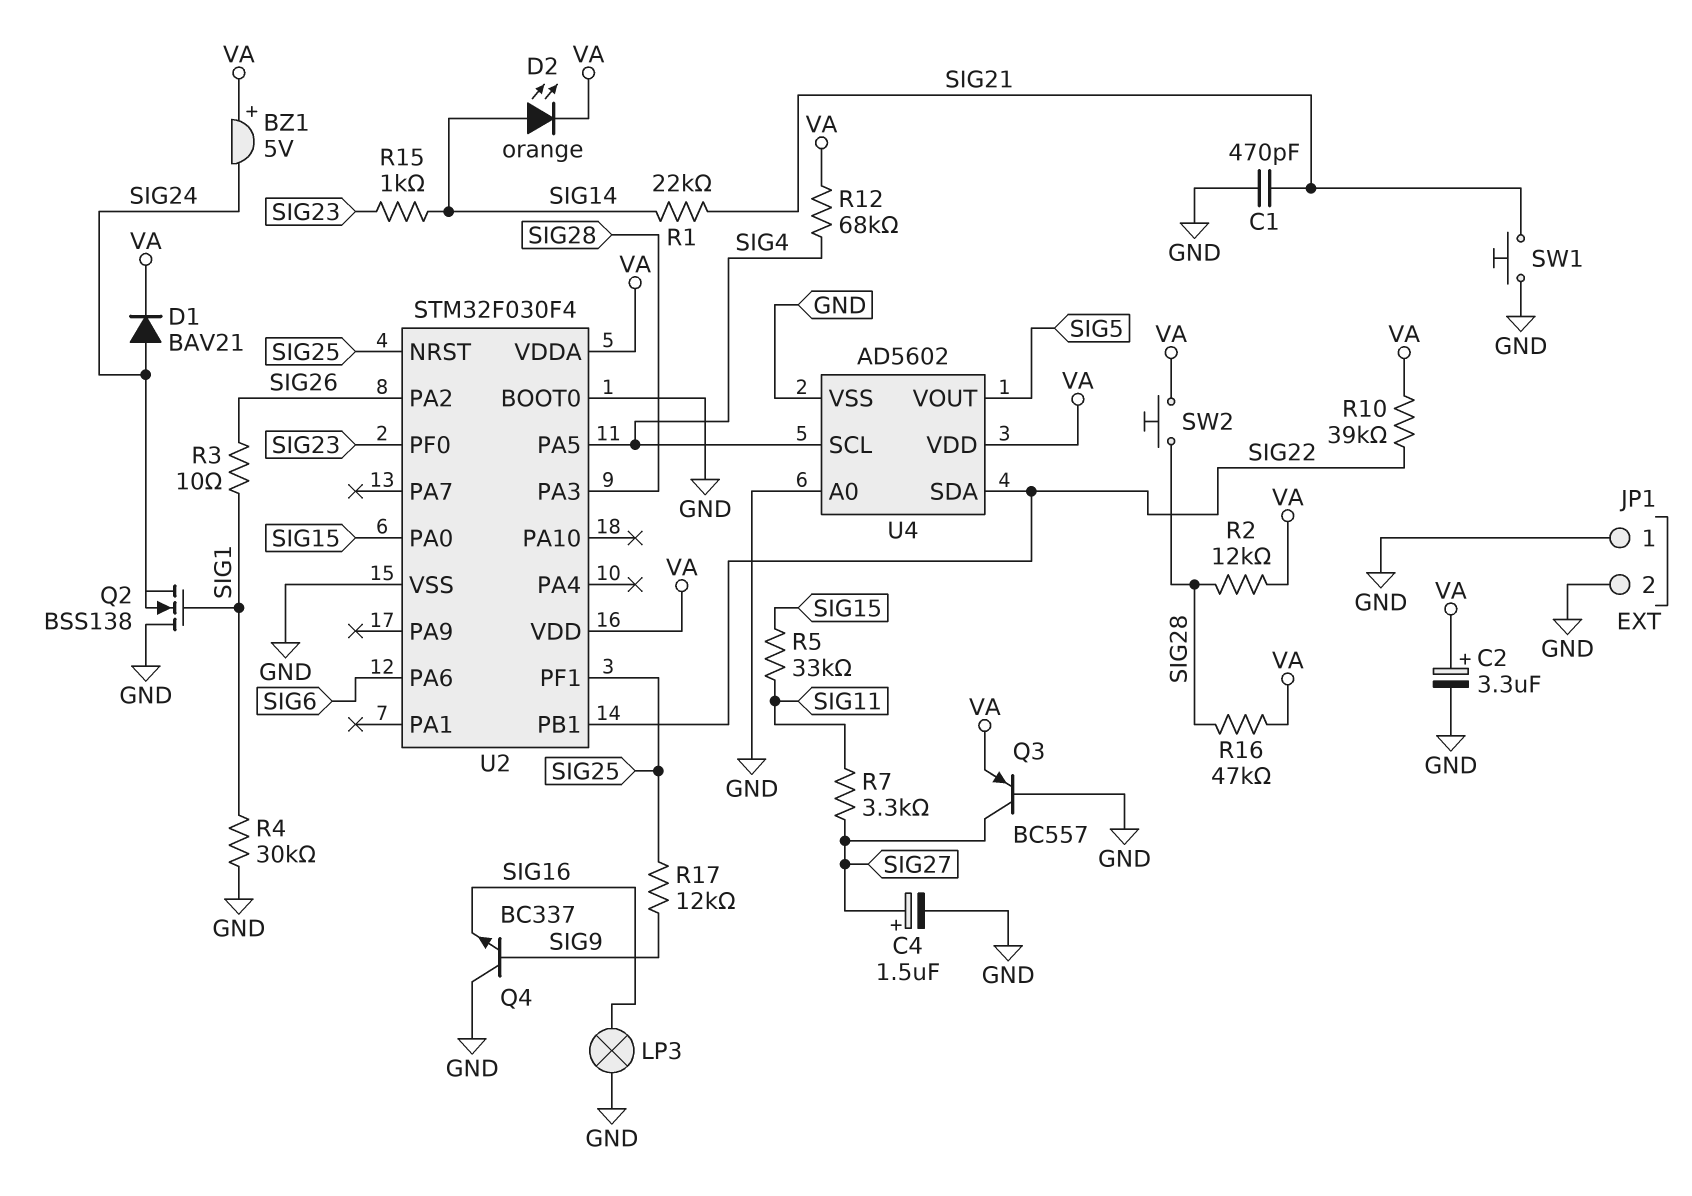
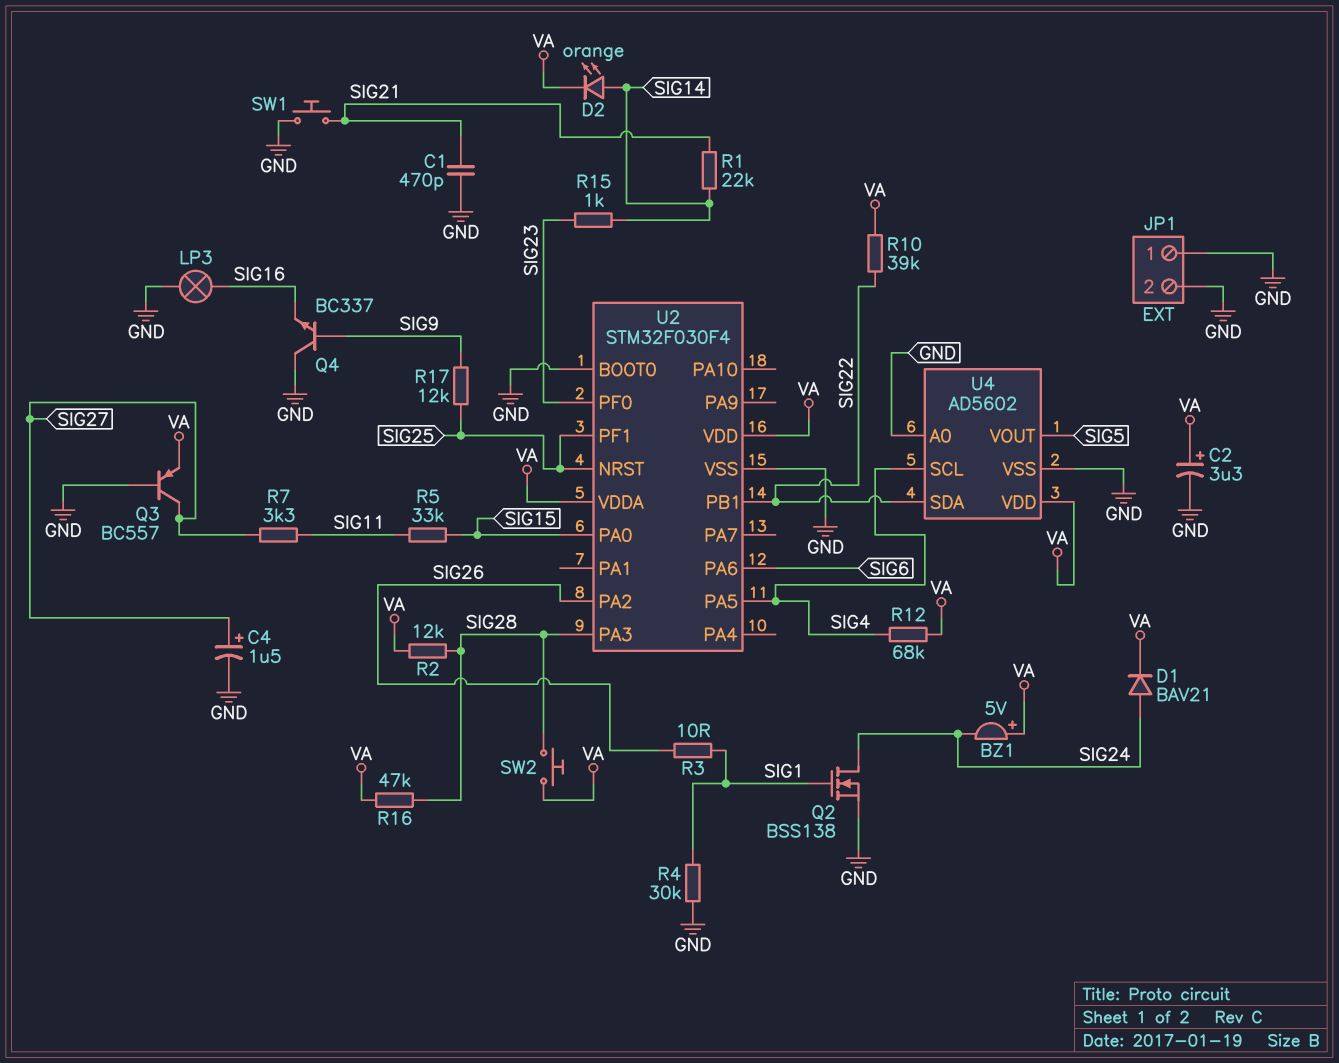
Q2: NMOS BSS138 (G SIG1, D GND, S SIG24) -> NMOS BSS138 (G SIG1, D SIG24, S GND)

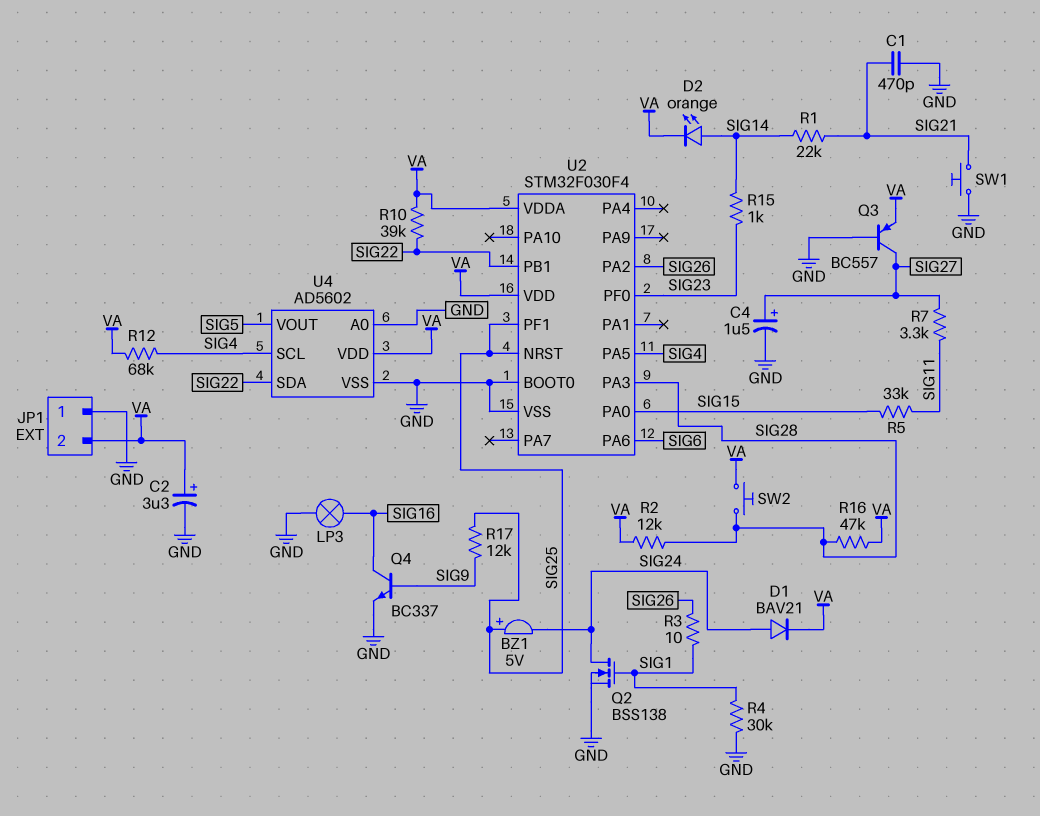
BZ1: buzzer 5V (plus VA, minus SIG24) -> buzzer 5V (plus SIG25, minus SIG24)
JP1 pin 2: GND -> VA
Q4: NPN BC337 (B SIG9, C GND, E SIG16) -> NPN BC337 (B SIG9, C SIG16, E GND)

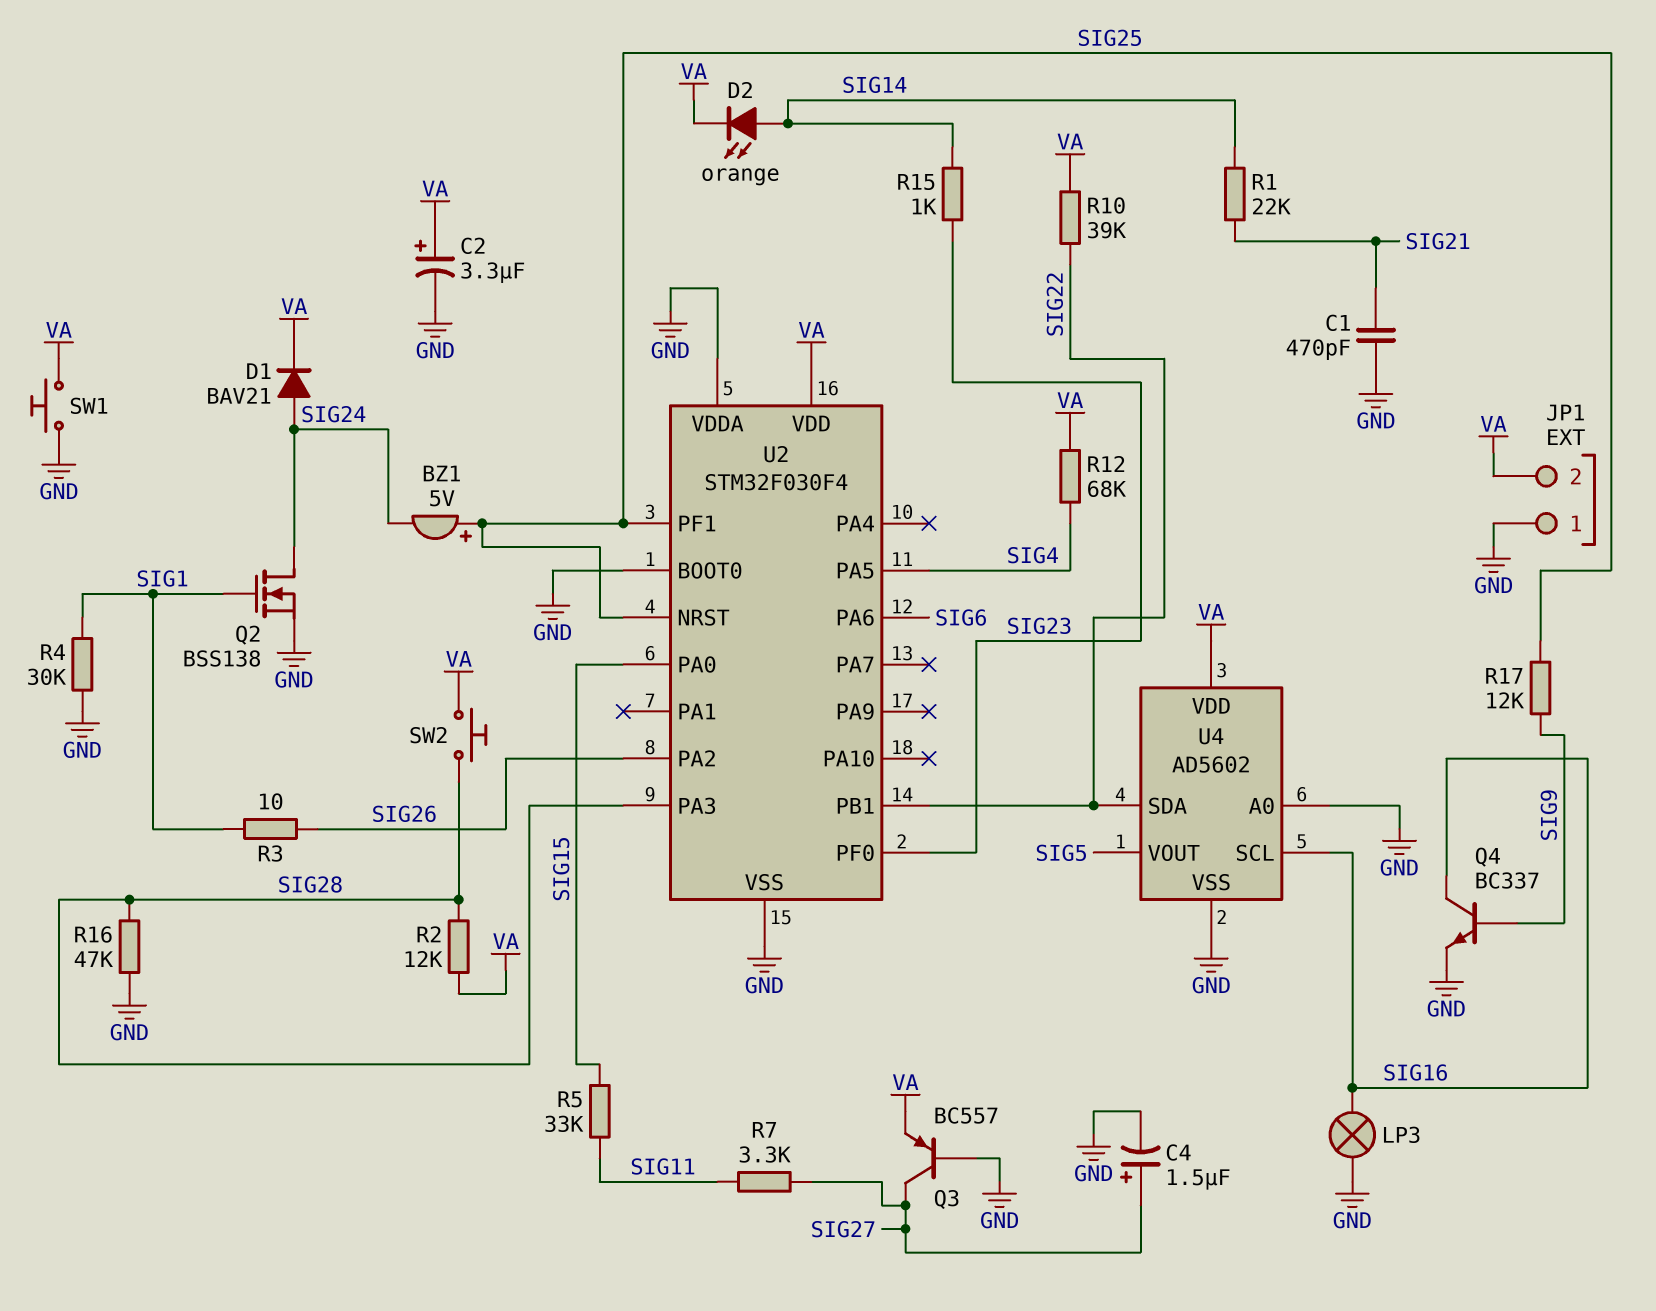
R16: 47k (SIG28, VA) -> 47k (GND, SIG28)
SW1: button (GND, SIG21) -> button (GND, VA)
U2 pin VDDA: VA -> GND
U4 pin SCL: SIG4 -> SIG16

